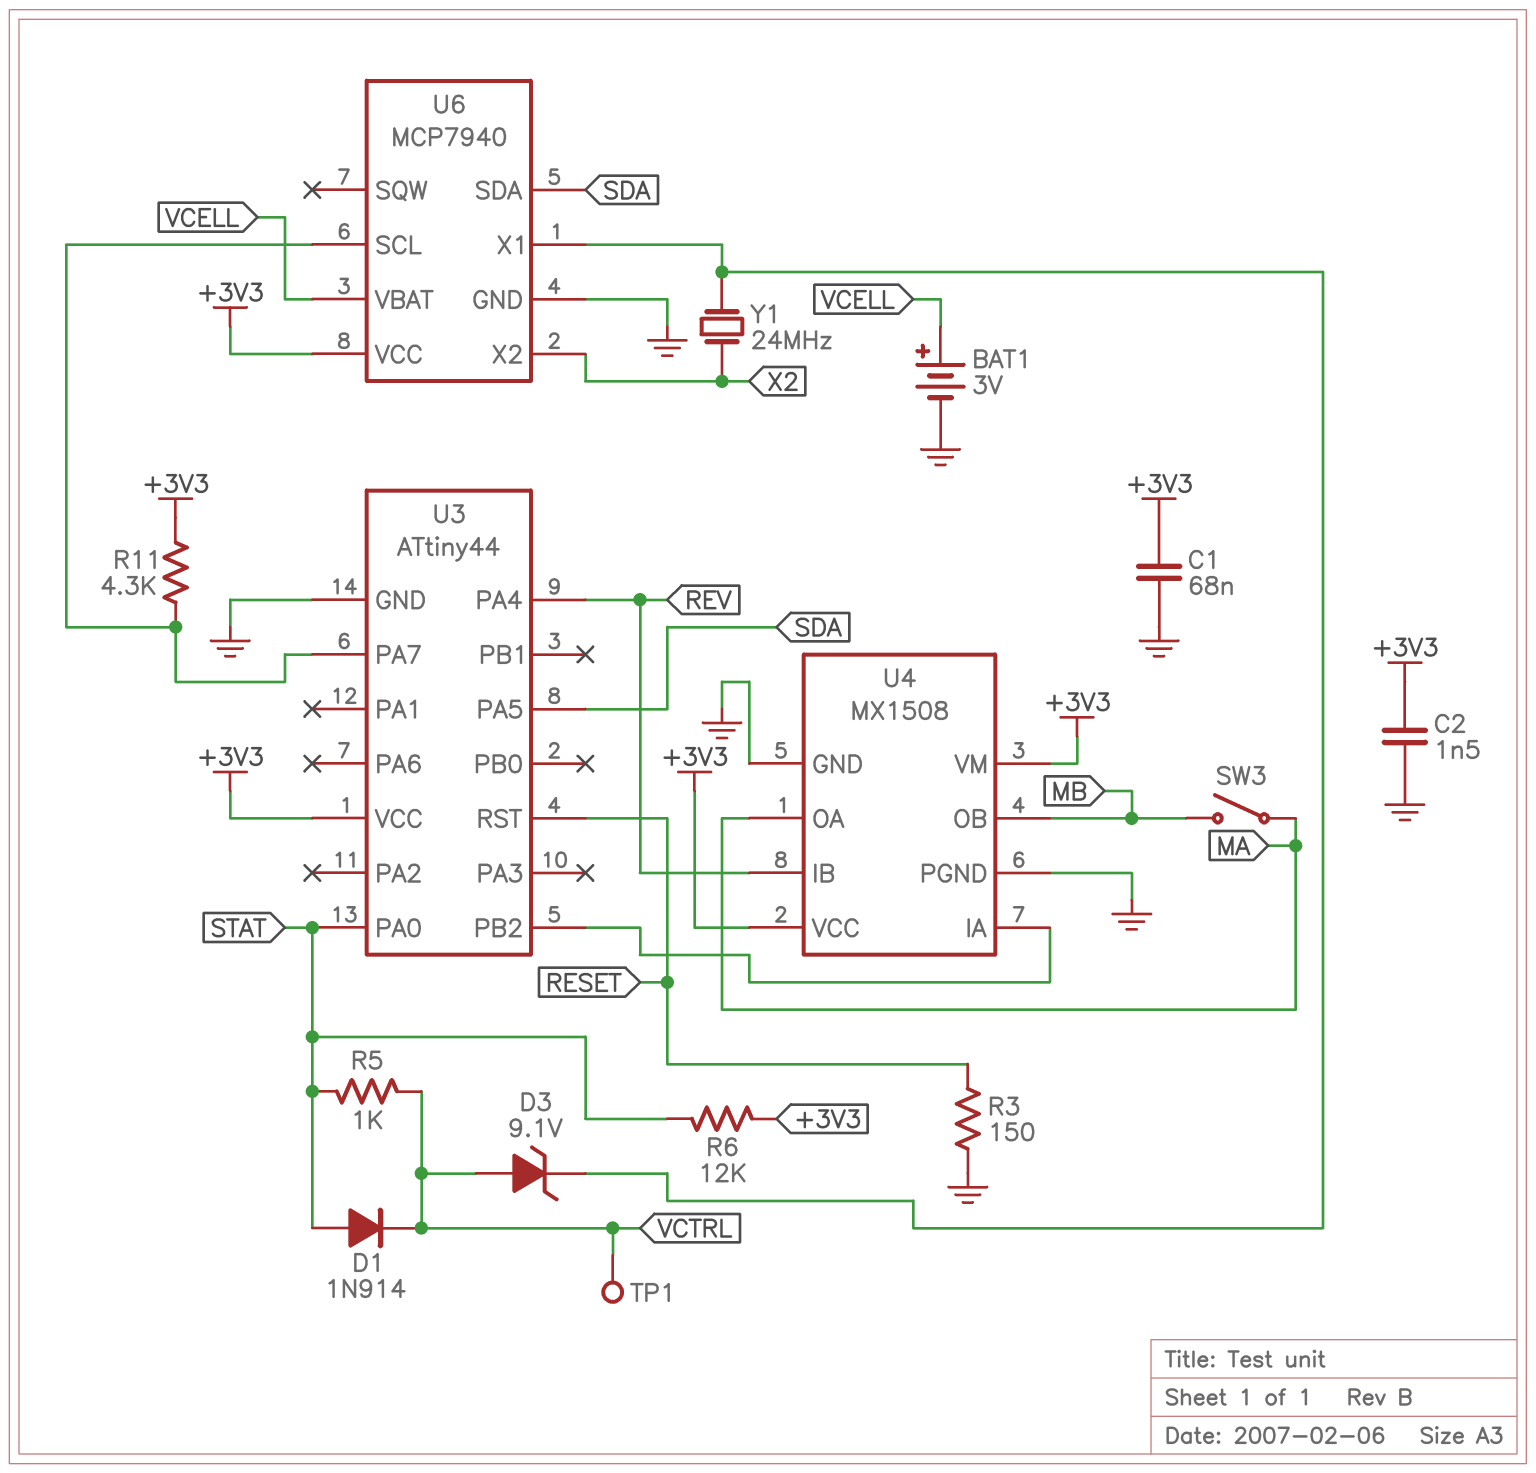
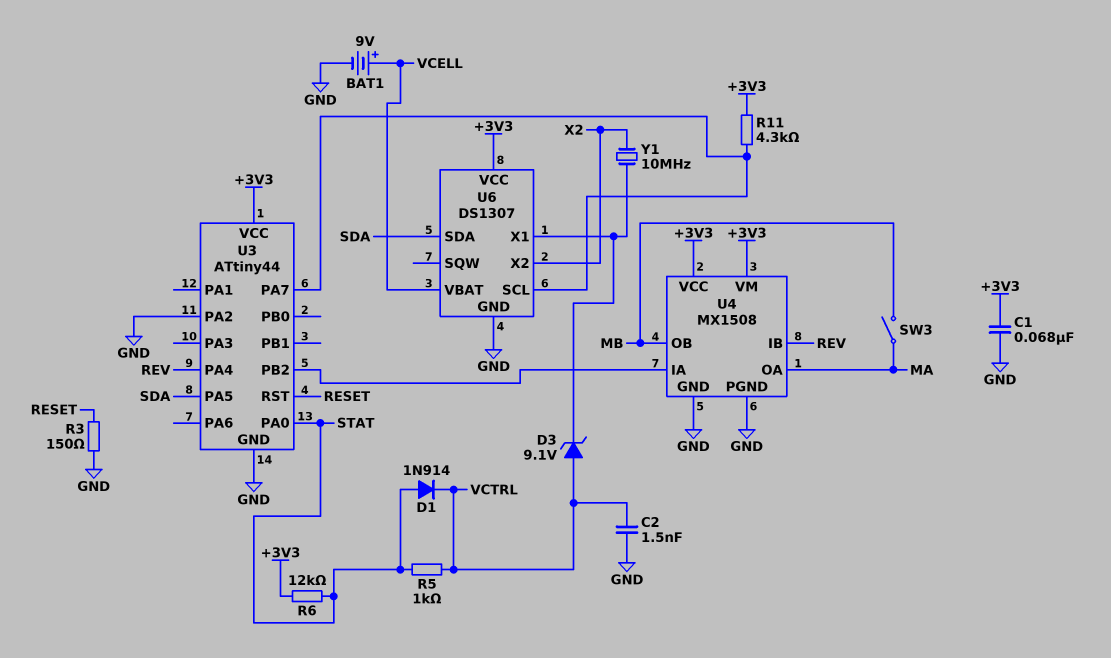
BAT1: 3V (plus VCELL, minus GND) -> 9V (plus VCELL, minus GND)
C2: 1.5nF (+3V3, GND) -> 1.5nF (GND, VCTRL)
TP1: test point (VCTRL) -> none
U3 pin PA2: none -> GND
U6: MCP7940 -> DS1307
Y1: 24MHz (U6/X1, X2) -> 10MHz (U6/X1, X2)

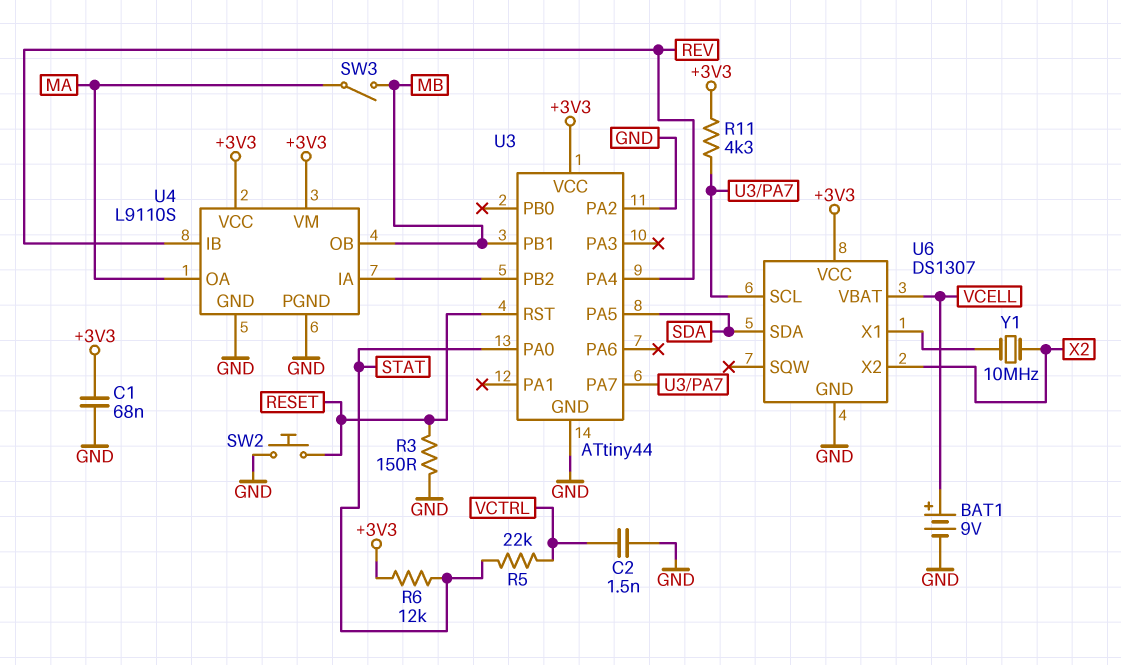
D1: diode 1N914 (A STAT, K VCTRL) -> none
D3: zener 9.1V (A VCTRL, K U6/X1) -> none
R5: 1k (STAT, VCTRL) -> 22k (STAT, VCTRL)
SW2: none -> button (GND, RESET)
U3 pin PB1: none -> MB
U4: MX1508 -> L9110S

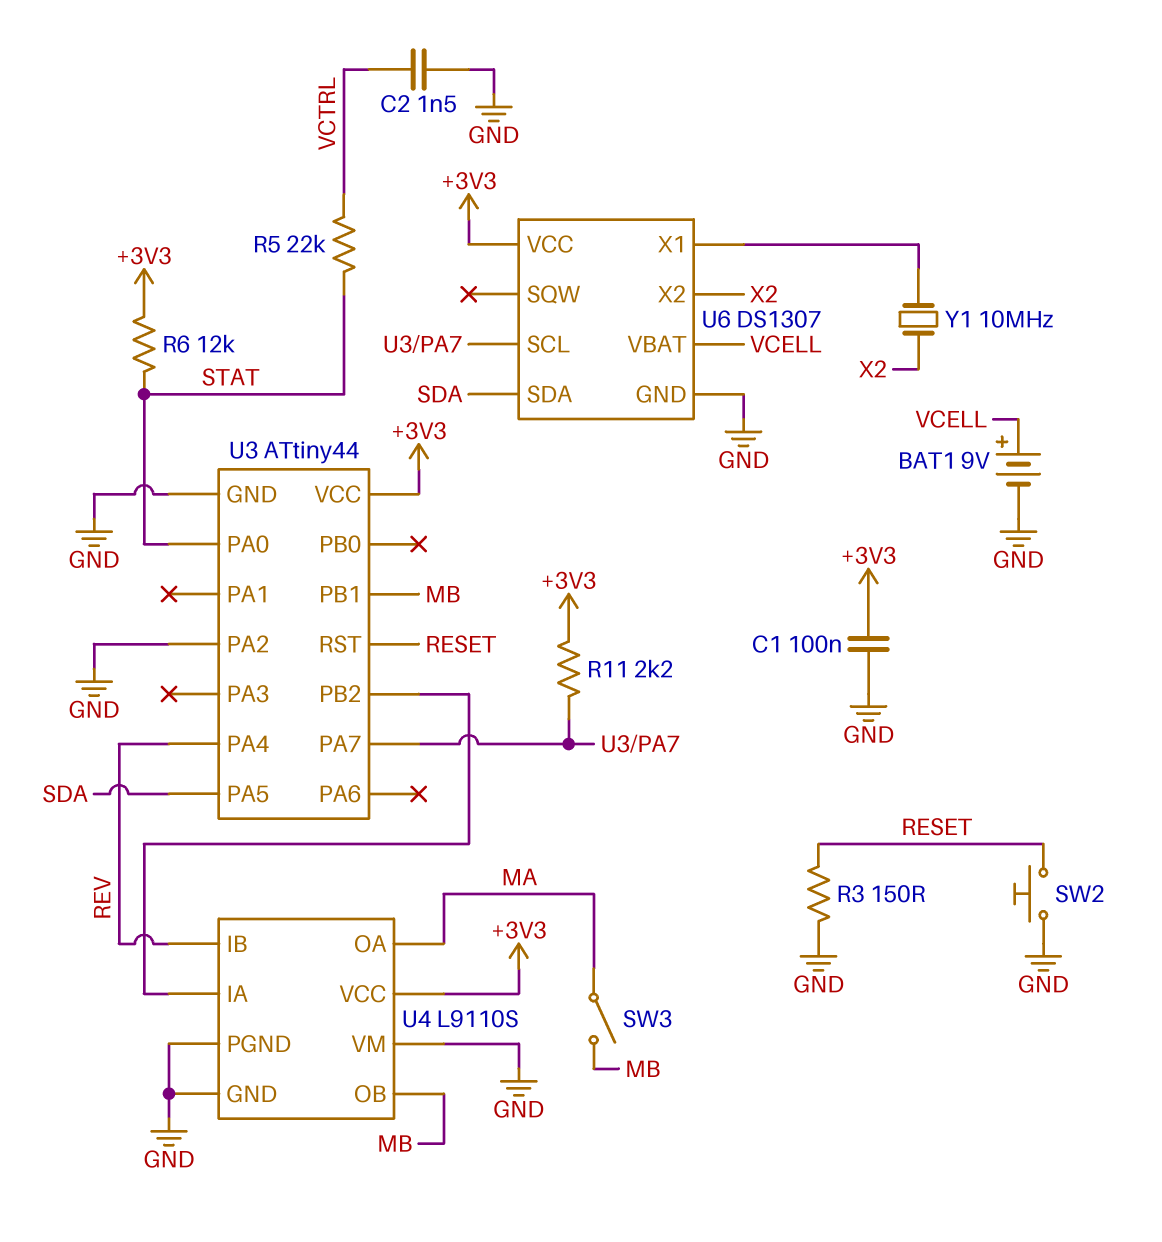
C1: 68nF (+3V3, GND) -> 100nF (+3V3, GND)
R11: 4.3k (+3V3, U3/PA7) -> 2.2k (+3V3, U3/PA7)
U4 pin VM: +3V3 -> GND

